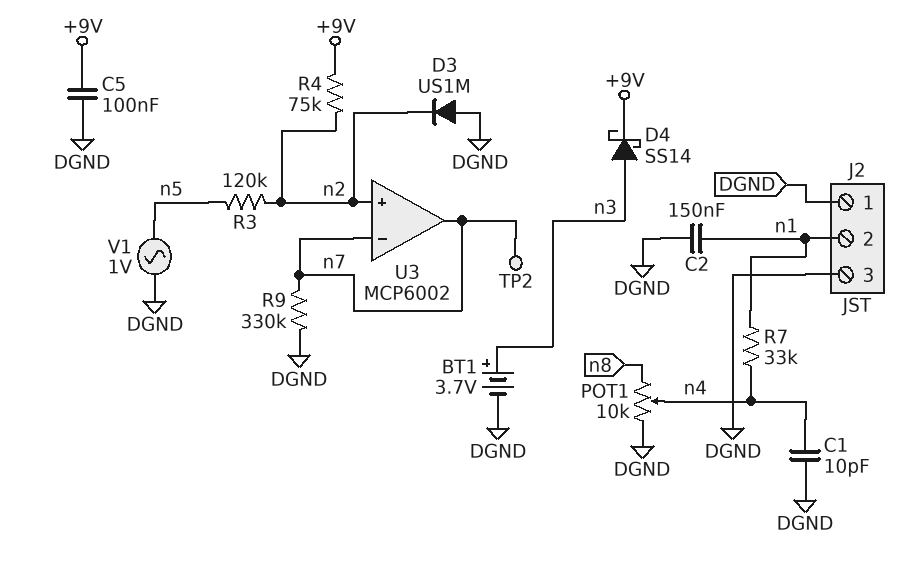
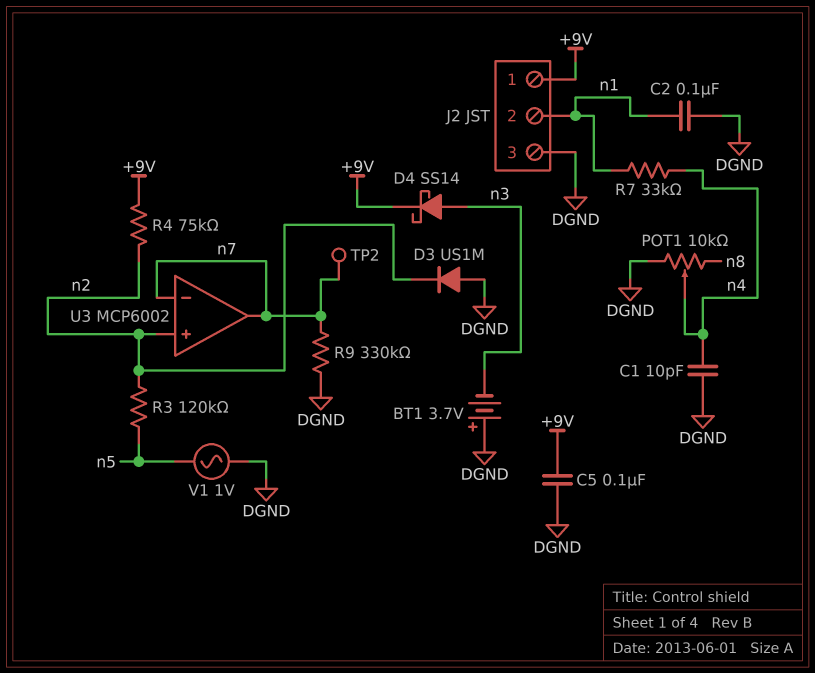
BT1: 3.7V (plus n3, minus DGND) -> 3.7V (plus DGND, minus n3)
C2: 150nF (DGND, n1) -> 100nF (DGND, n1)
J2 pin 1: DGND -> +9V

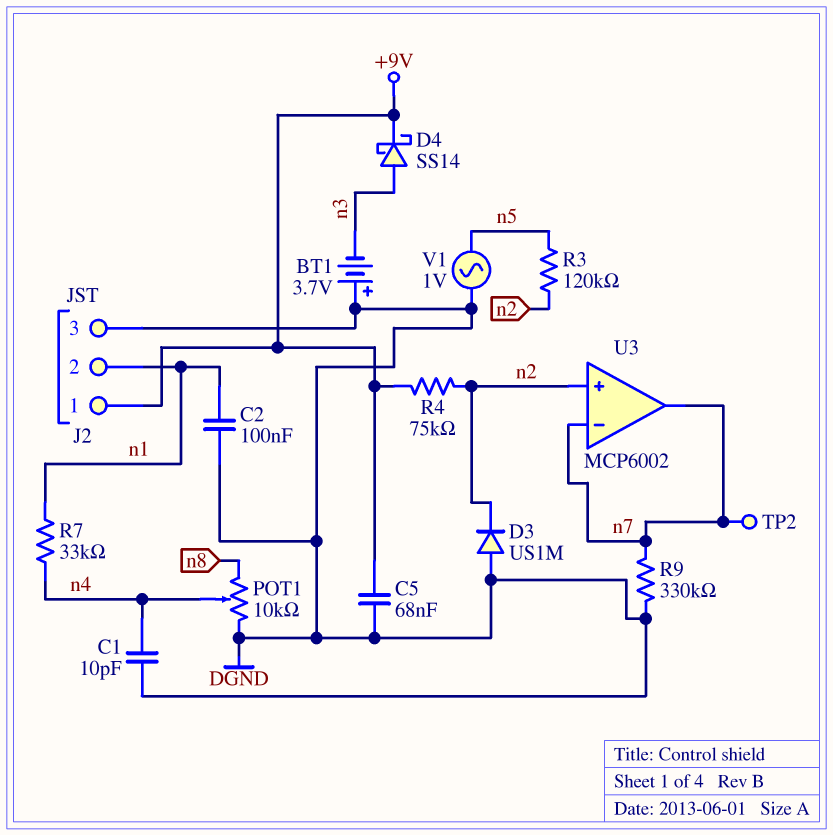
C5: 100nF (+9V, DGND) -> 68nF (+9V, DGND)

